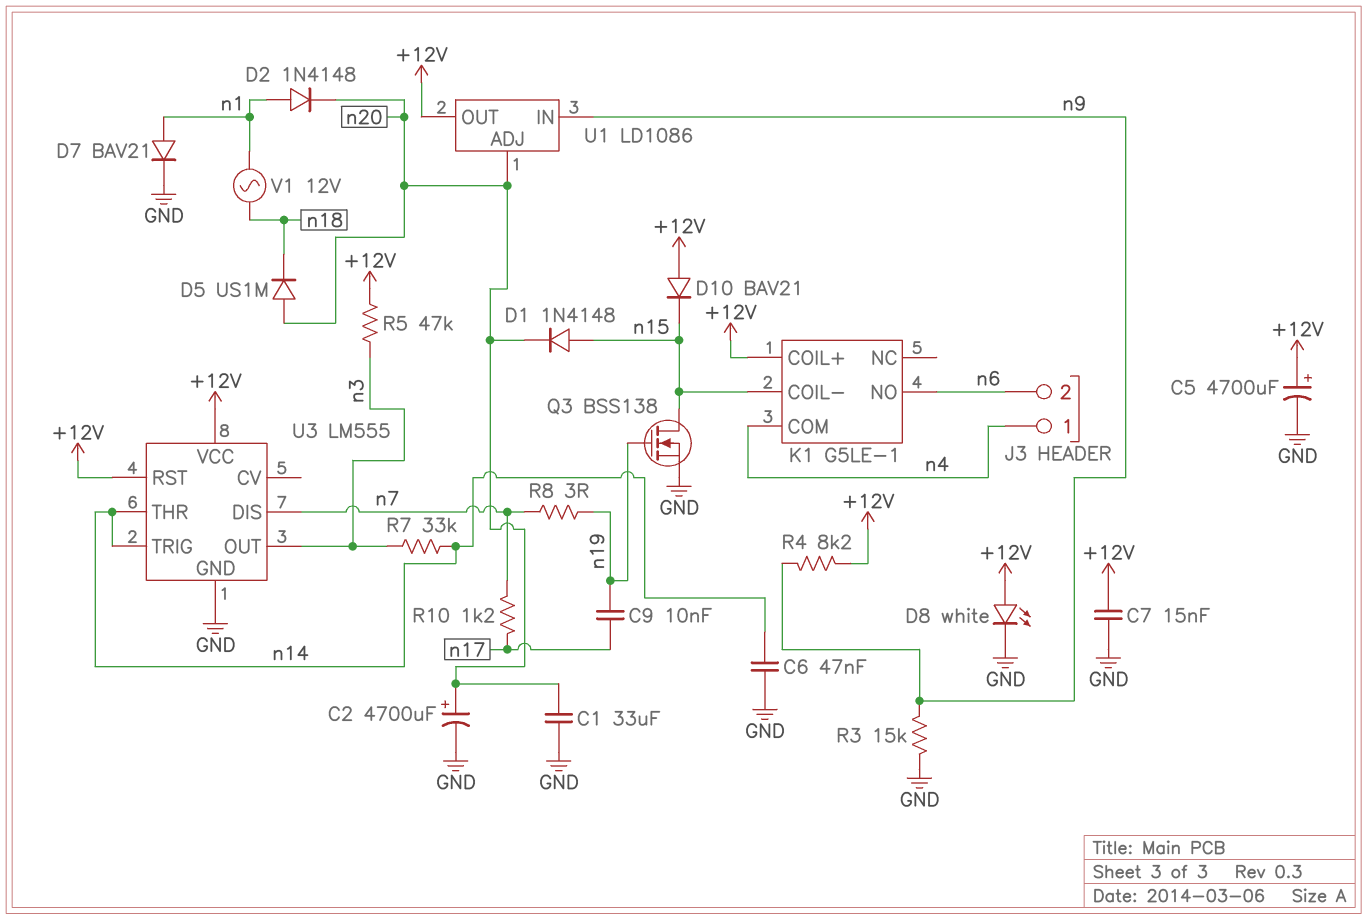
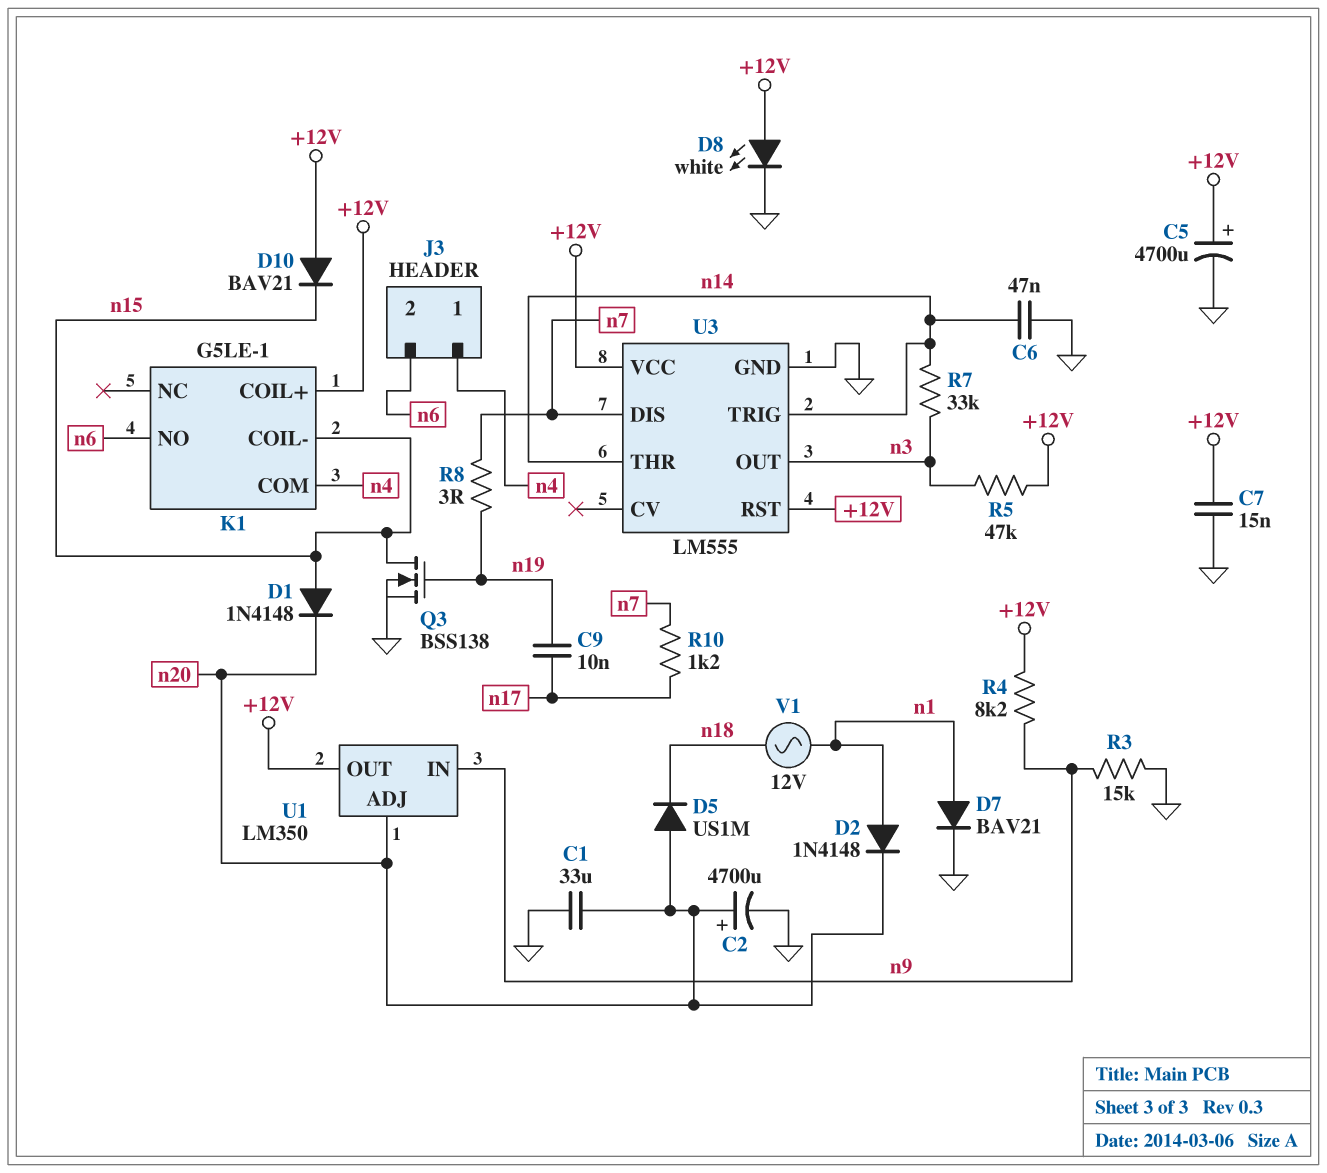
U1: LD1086 -> LM350

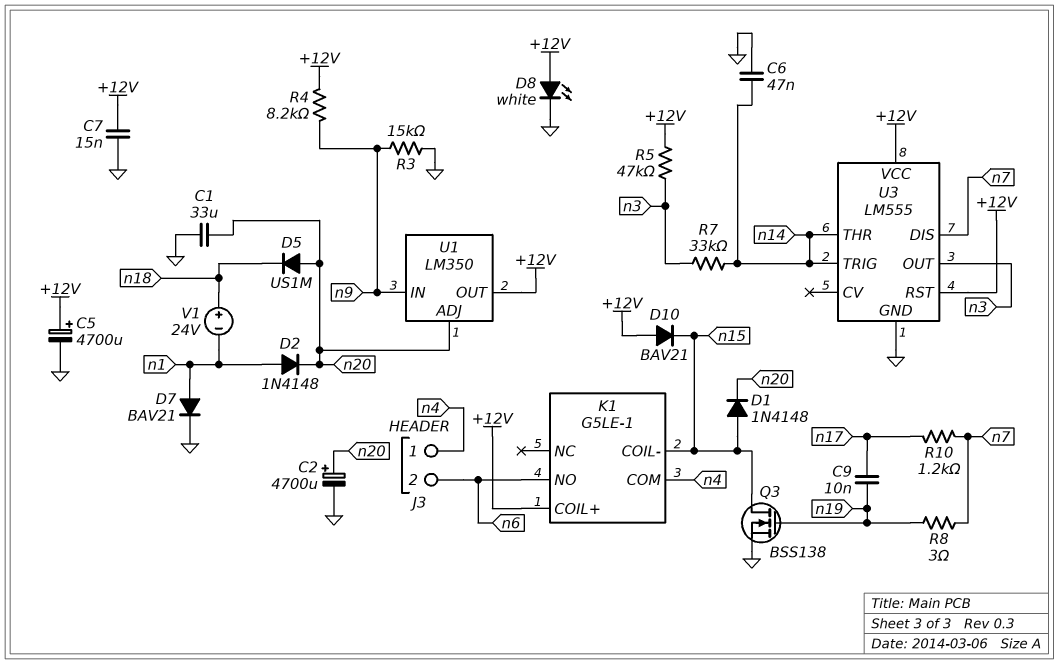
V1: AC 12V (n1, n18) -> 24V (plus n18, minus n1)

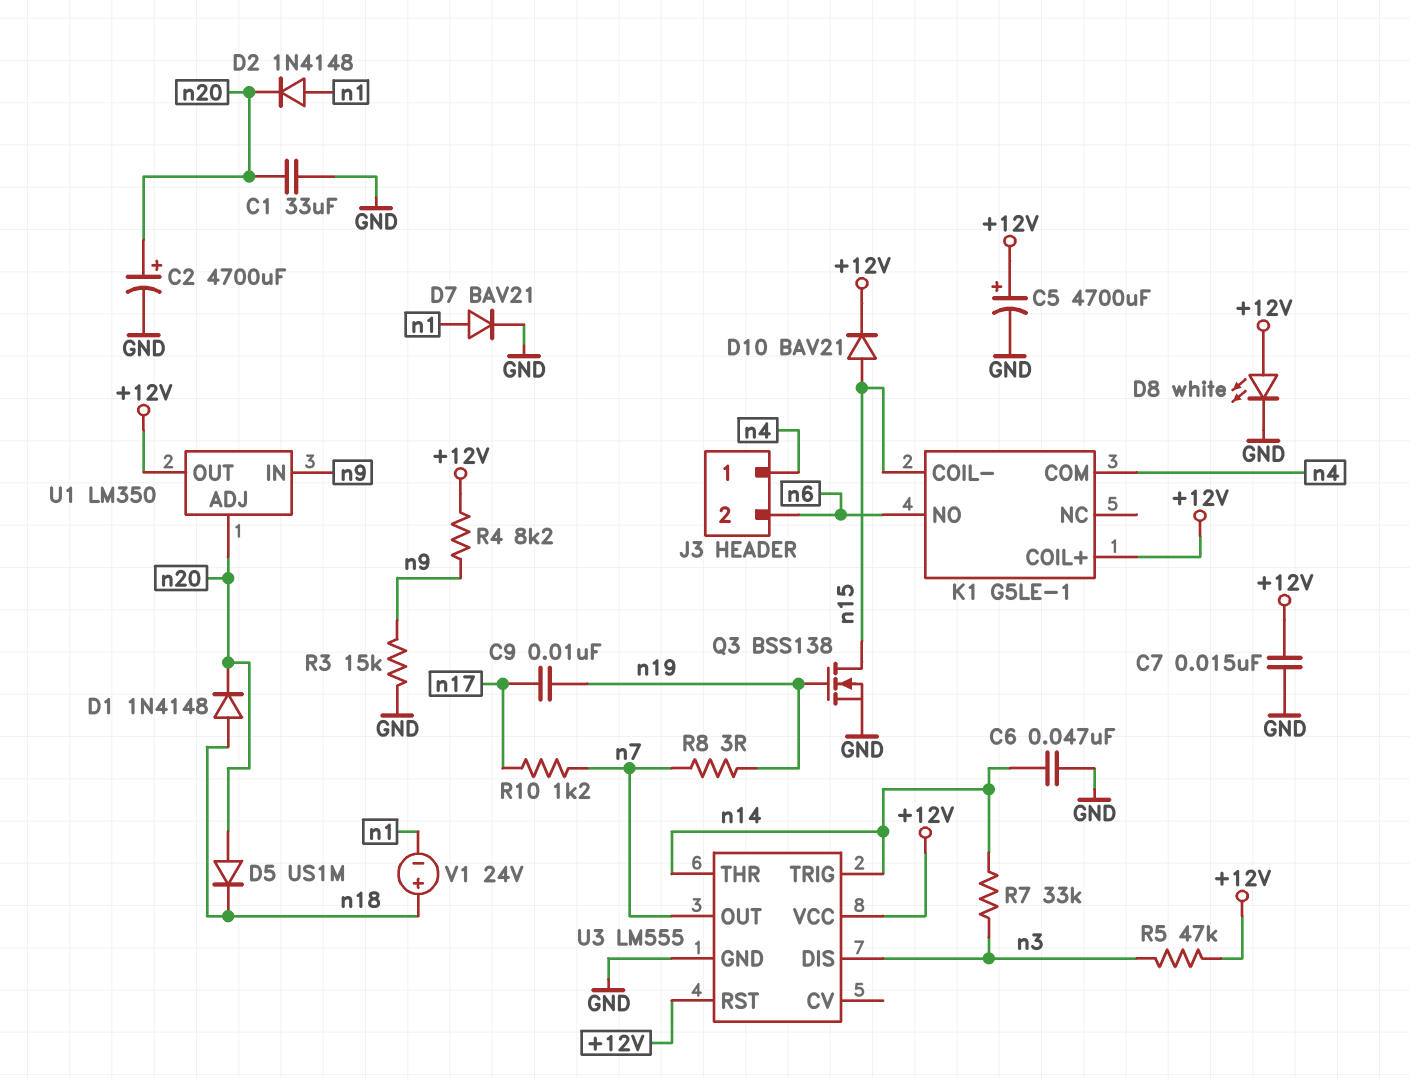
D1: diode 1N4148 (A n15, K n20) -> diode 1N4148 (A n18, K n20)
D10: diode BAV21 (A +12V, K n15) -> diode BAV21 (A n15, K +12V)
U3 pin DIS: n7 -> n3
U3 pin OUT: n3 -> n7

